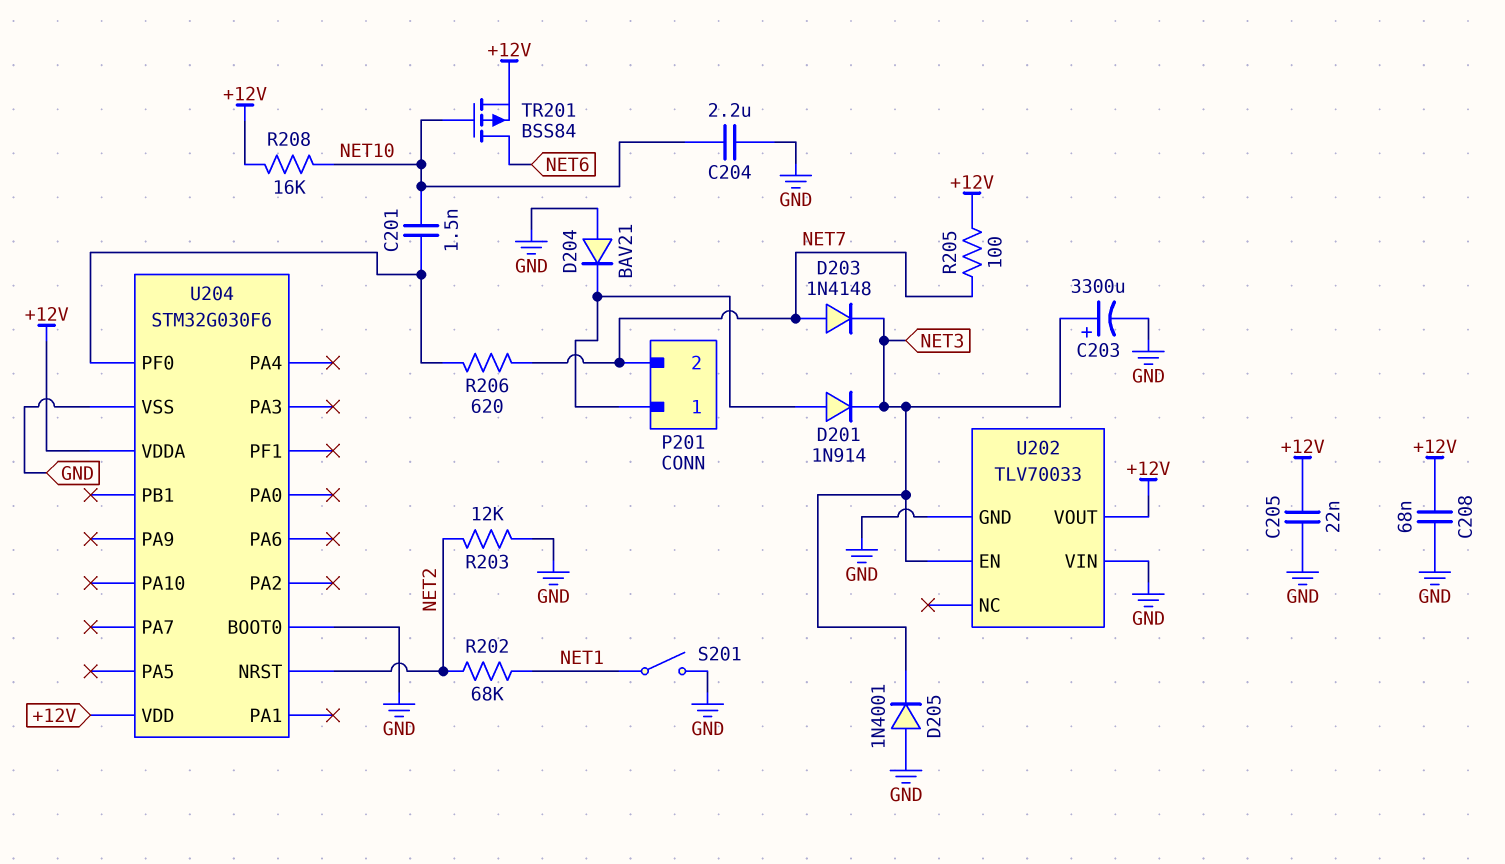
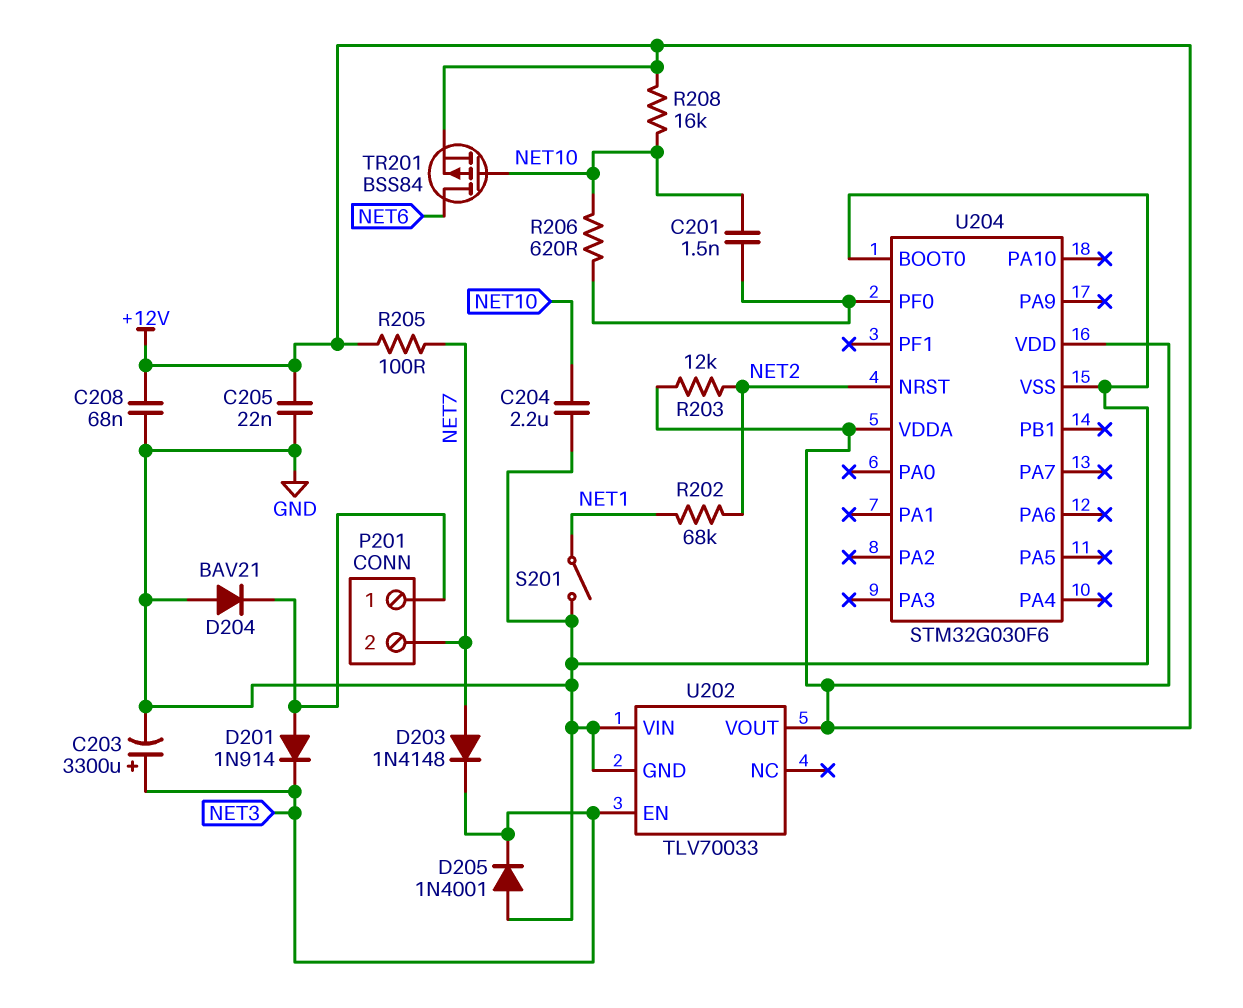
R203: 12k (GND, NET2) -> 12k (+12V, NET2)
R206: 620 (NET7, U204/PF0) -> 620 (NET10, U204/PF0)

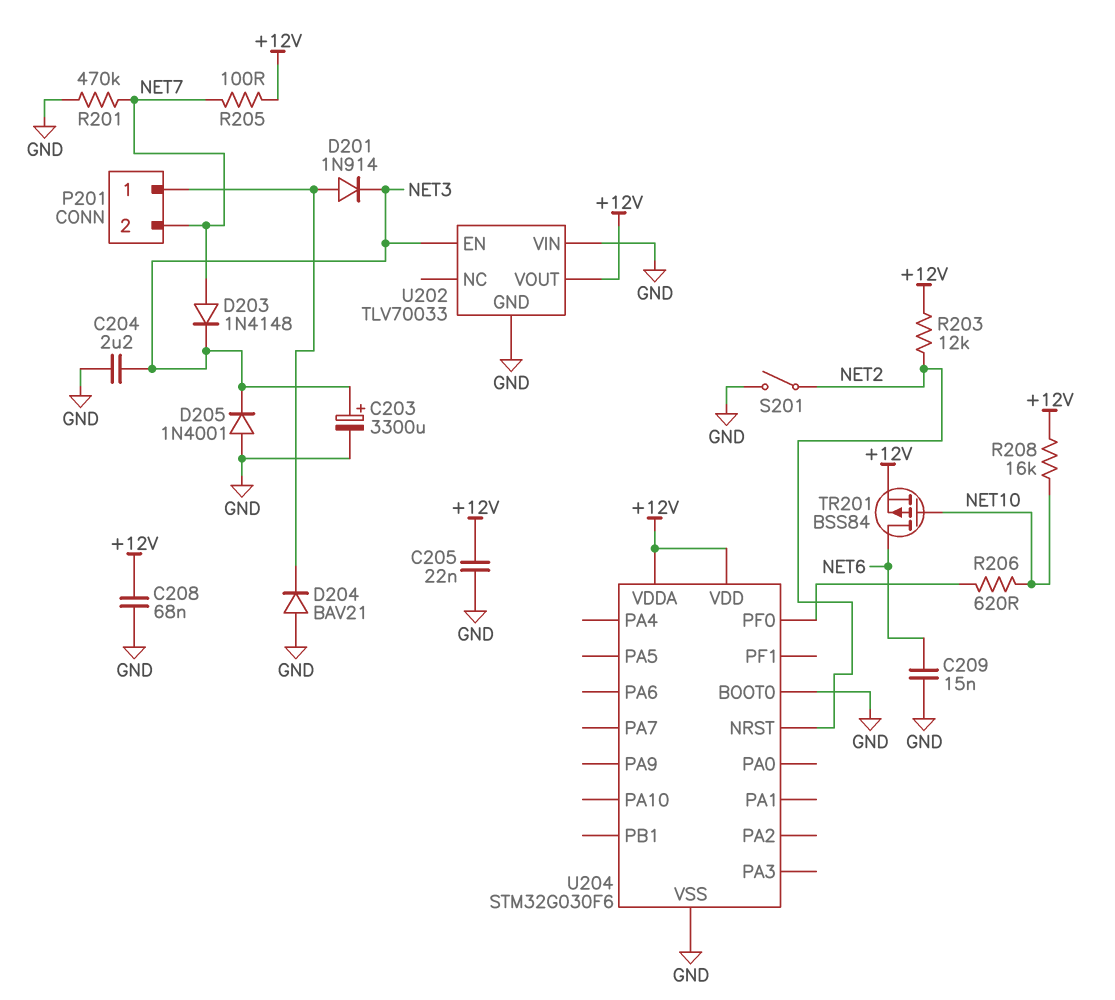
C201: 1.5nF (NET10, U204/PF0) -> none
C204: 2.2uF (GND, NET10) -> 2.2uF (GND, NET3)
C209: none -> 15nF (GND, NET6)
R201: none -> 470k (GND, NET7)
R202: 68k (NET1, NET2) -> none
S201: switch (GND, NET1) -> switch (GND, NET2)

